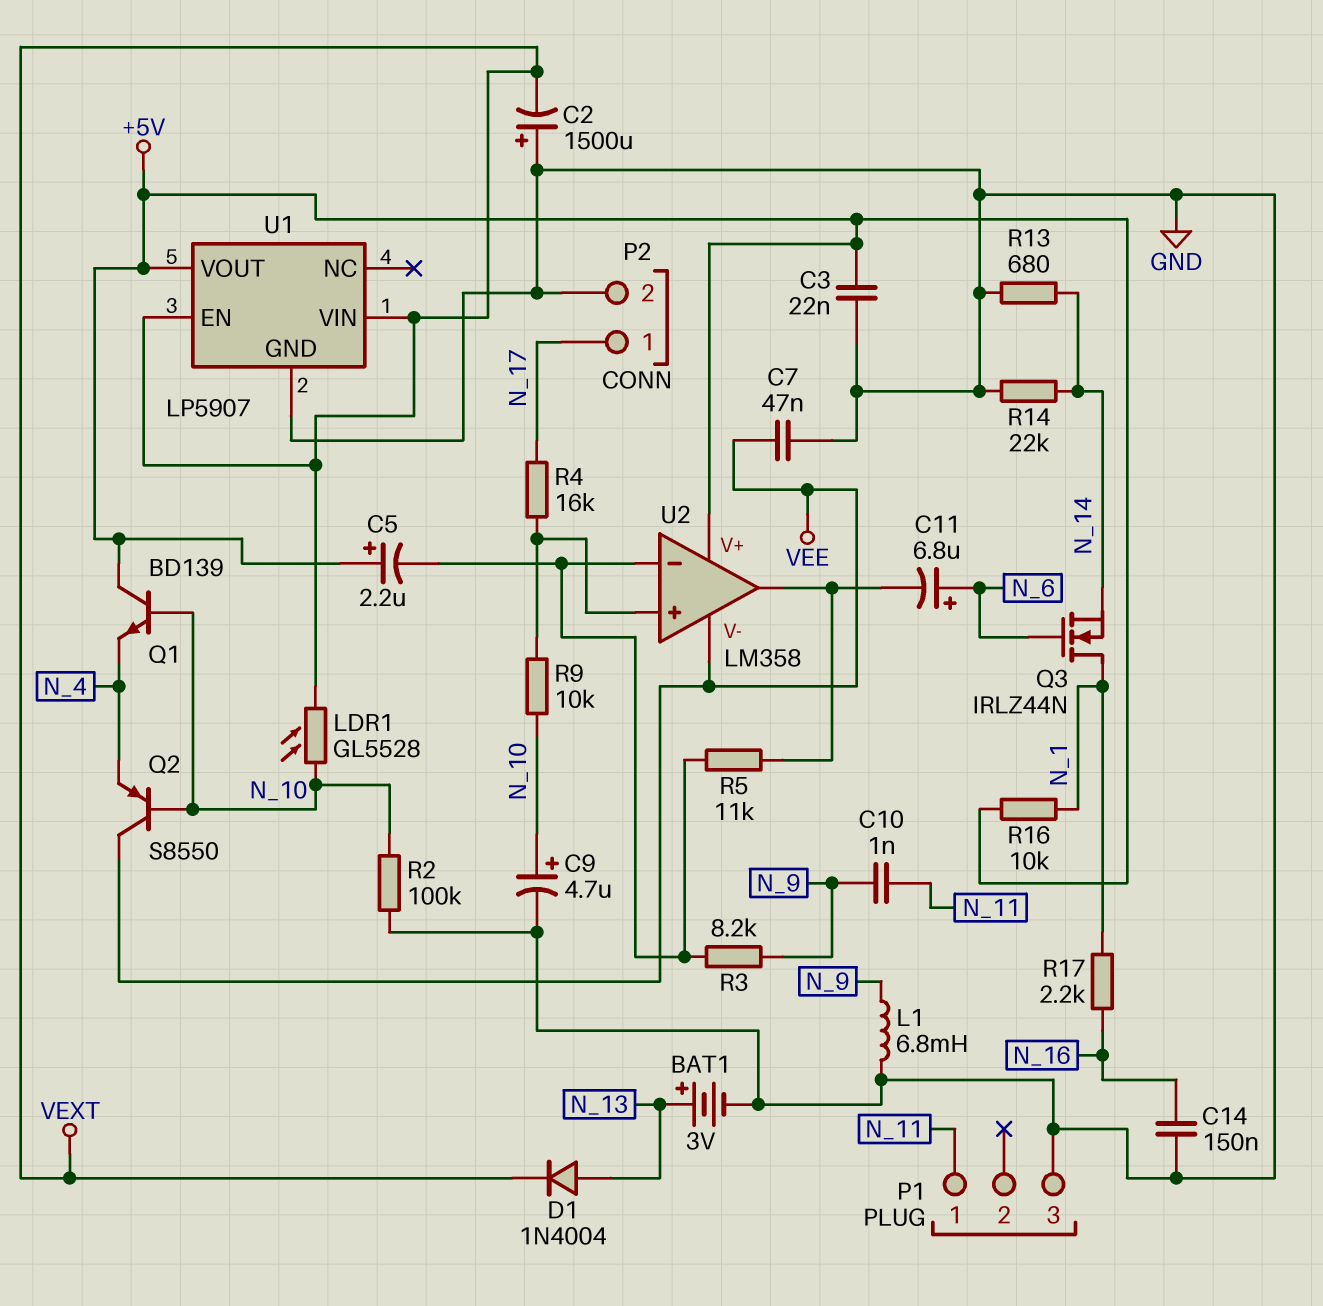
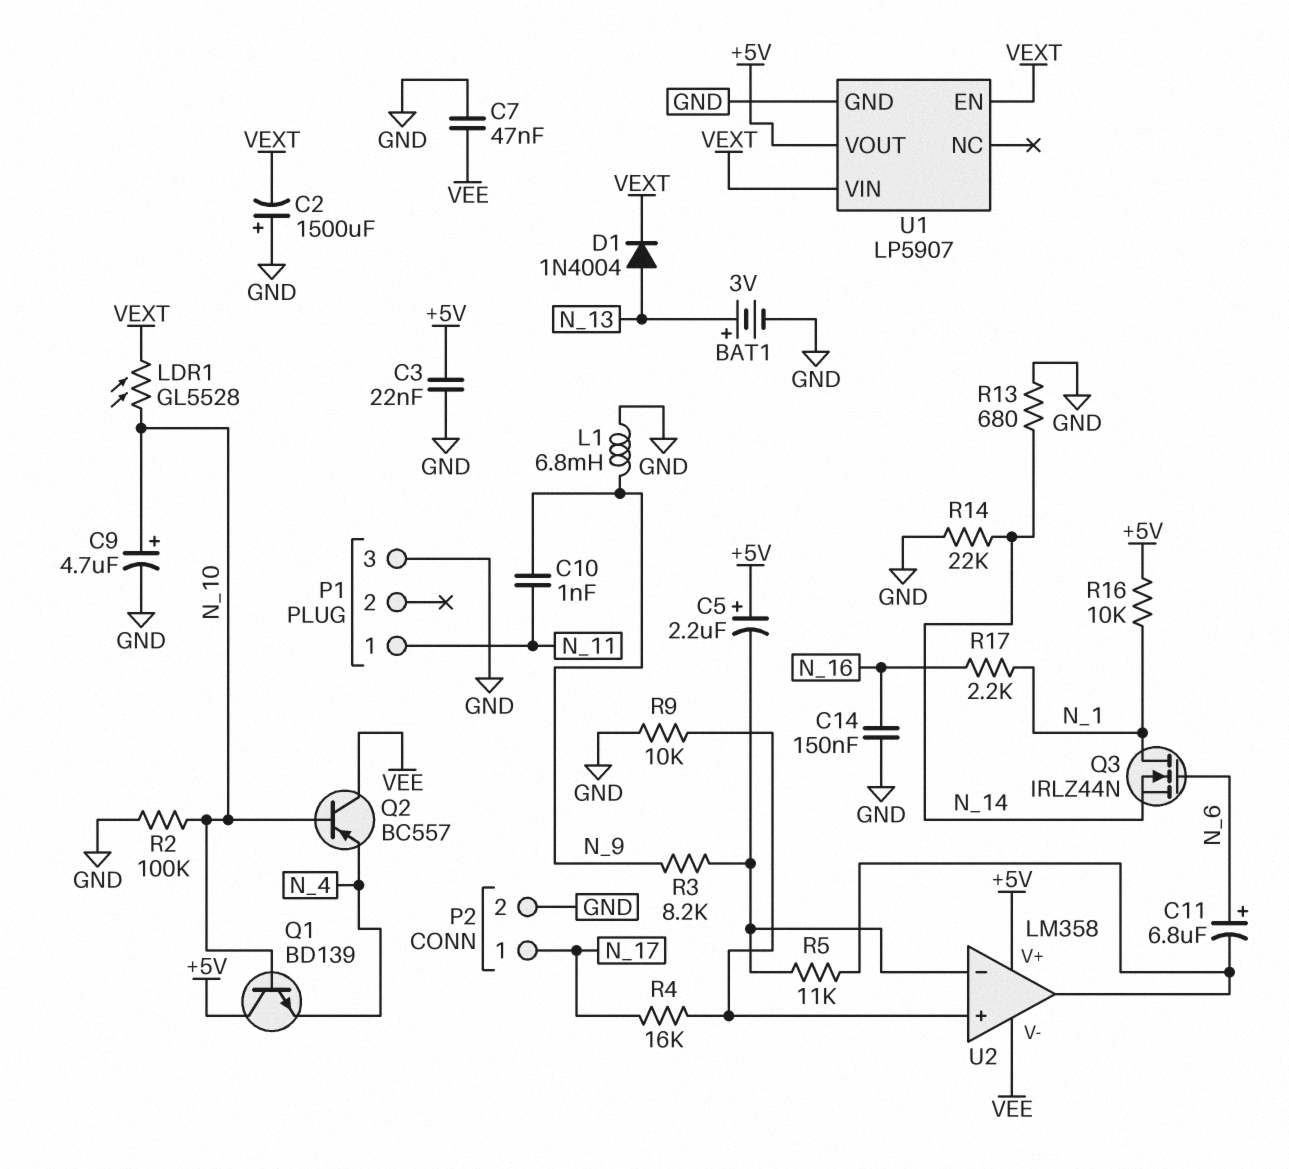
Q2: PNP S8550 (B N_10, C VEE, E N_4) -> PNP BC557 (B N_10, C VEE, E N_4)
R9: 10k (N_10, U2/in+) -> 10k (GND, U2/in+)

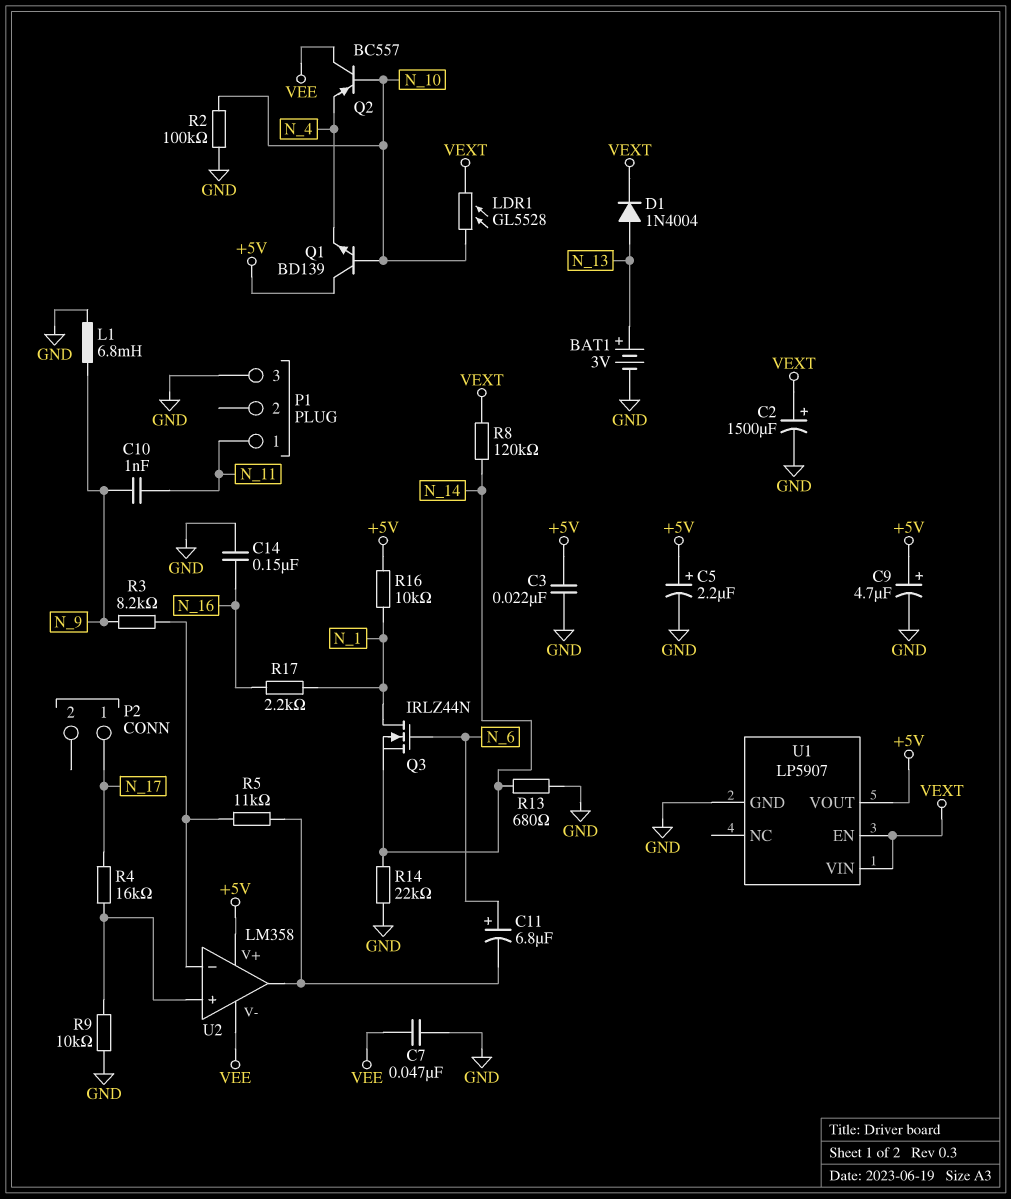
C2: 1500uF (plus GND, minus VEXT) -> 1500uF (plus VEXT, minus GND)
C5: 2.2uF (plus +5V, minus U2/in-) -> 2.2uF (plus +5V, minus GND)
C9: 4.7uF (plus N_10, minus GND) -> 4.7uF (plus +5V, minus GND)
P2 pin 2: GND -> none
R8: none -> 120k (N_14, VEXT)

